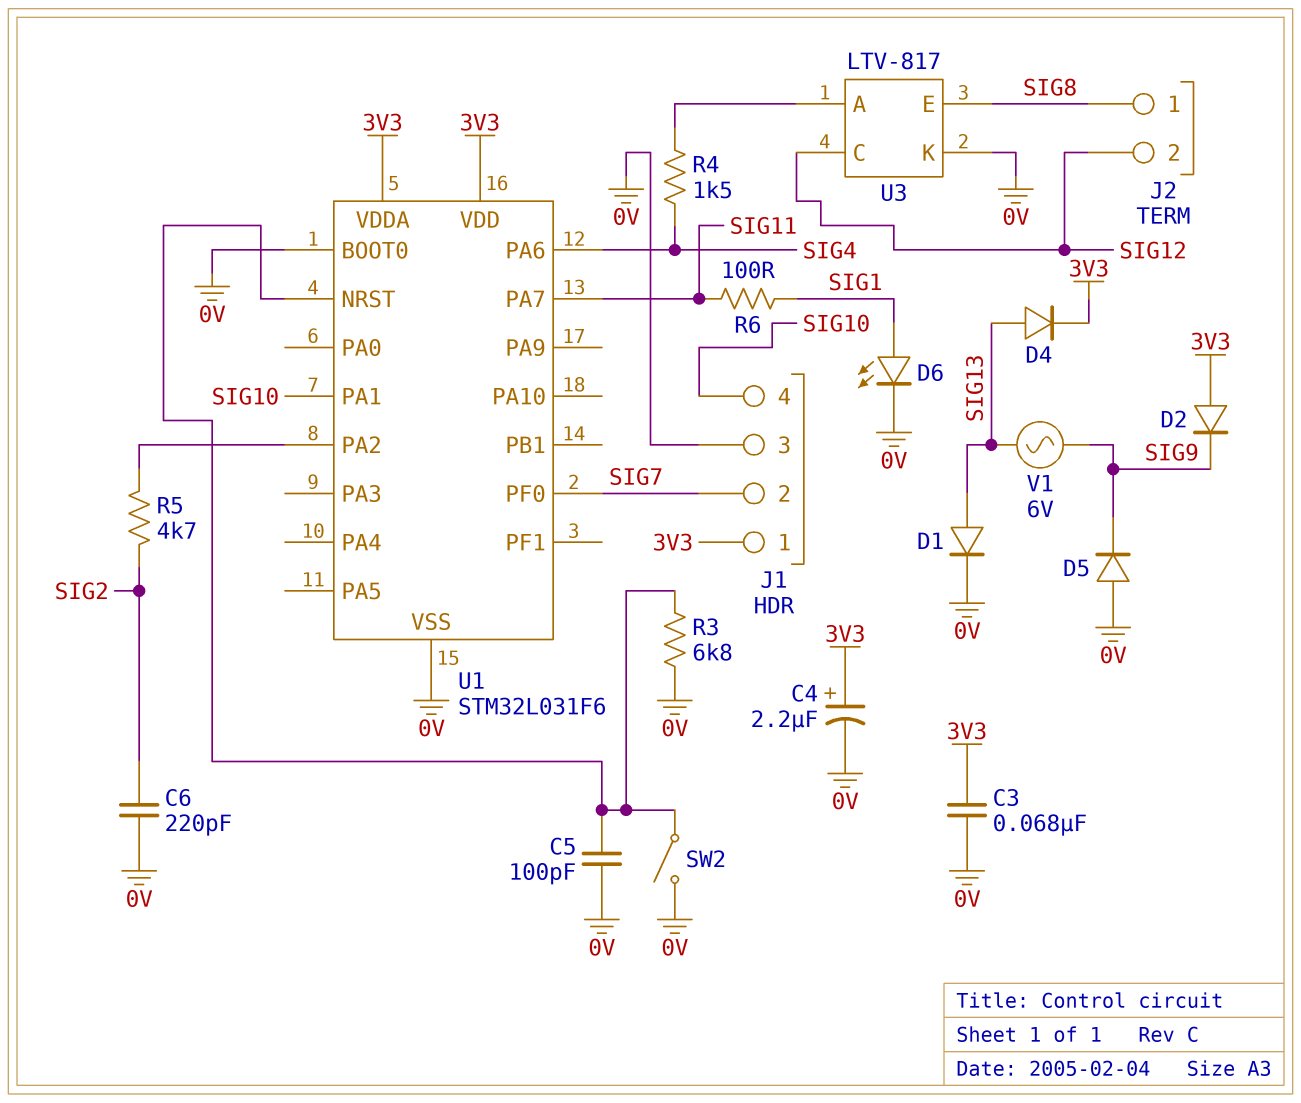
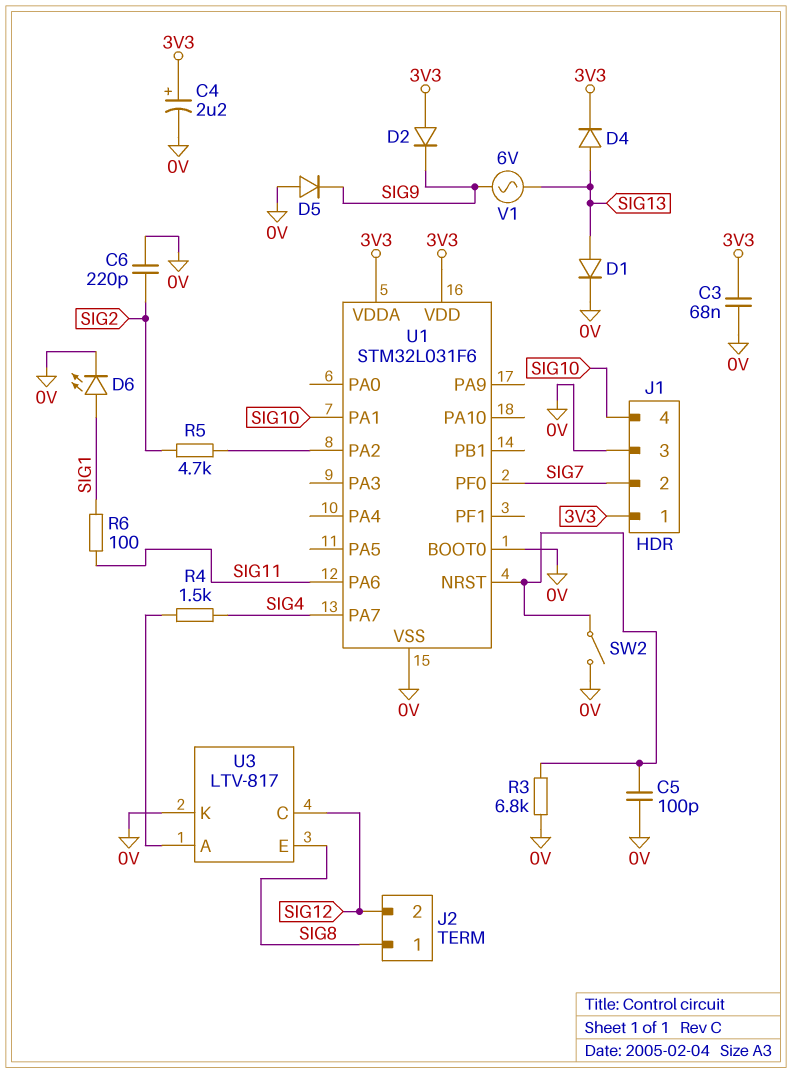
U1 pin PA6: SIG4 -> SIG11
U1 pin PA7: SIG11 -> SIG4

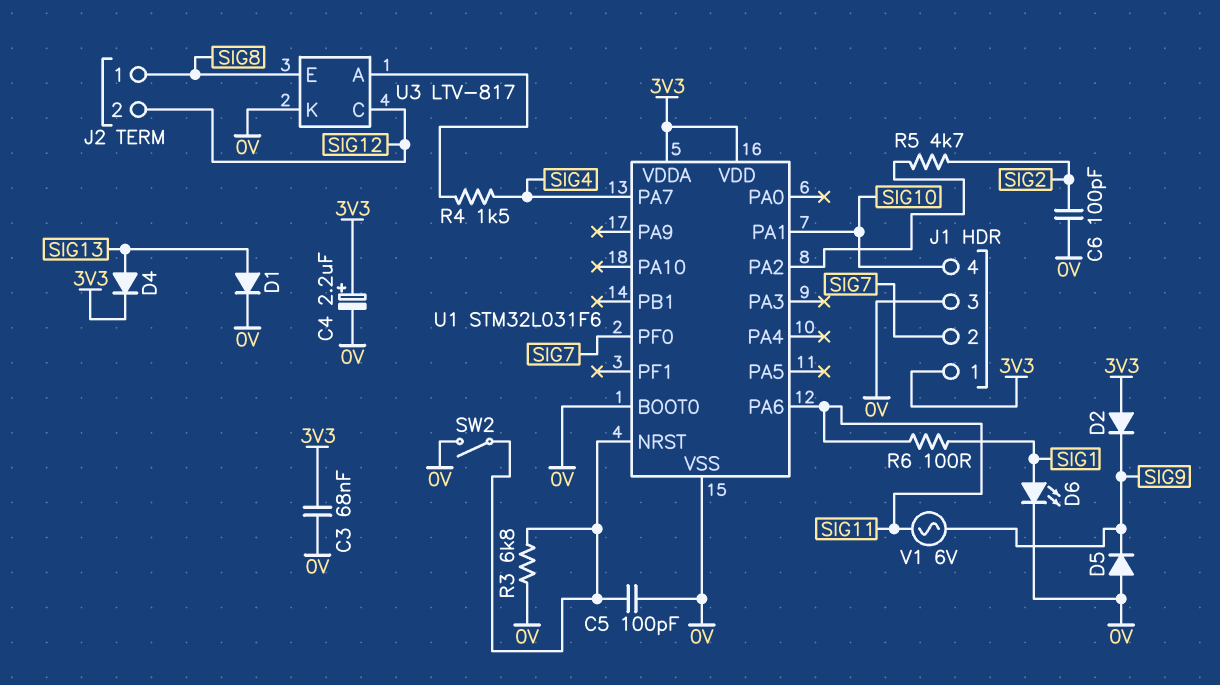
C6: 220pF (0V, SIG2) -> 100pF (0V, SIG2)
V1: AC 6V (SIG9, SIG13) -> AC 6V (SIG9, SIG11)

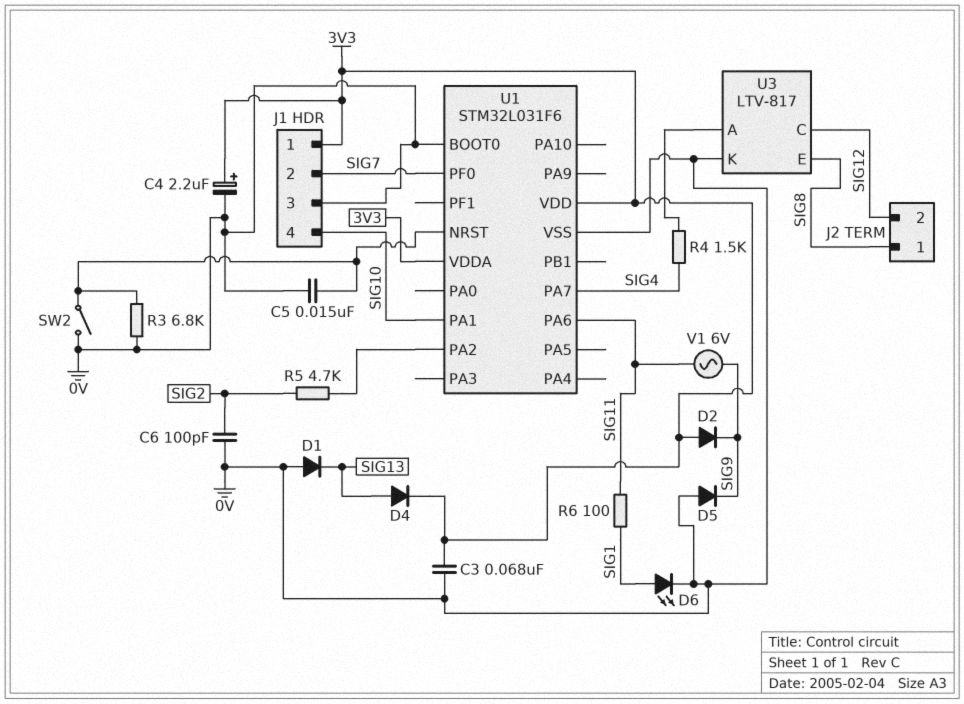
C5: 100pF (0V, U1/NRST) -> 15nF (0V, U1/NRST)
D1: diode (A SIG13, K 0V) -> diode (A 0V, K SIG13)

